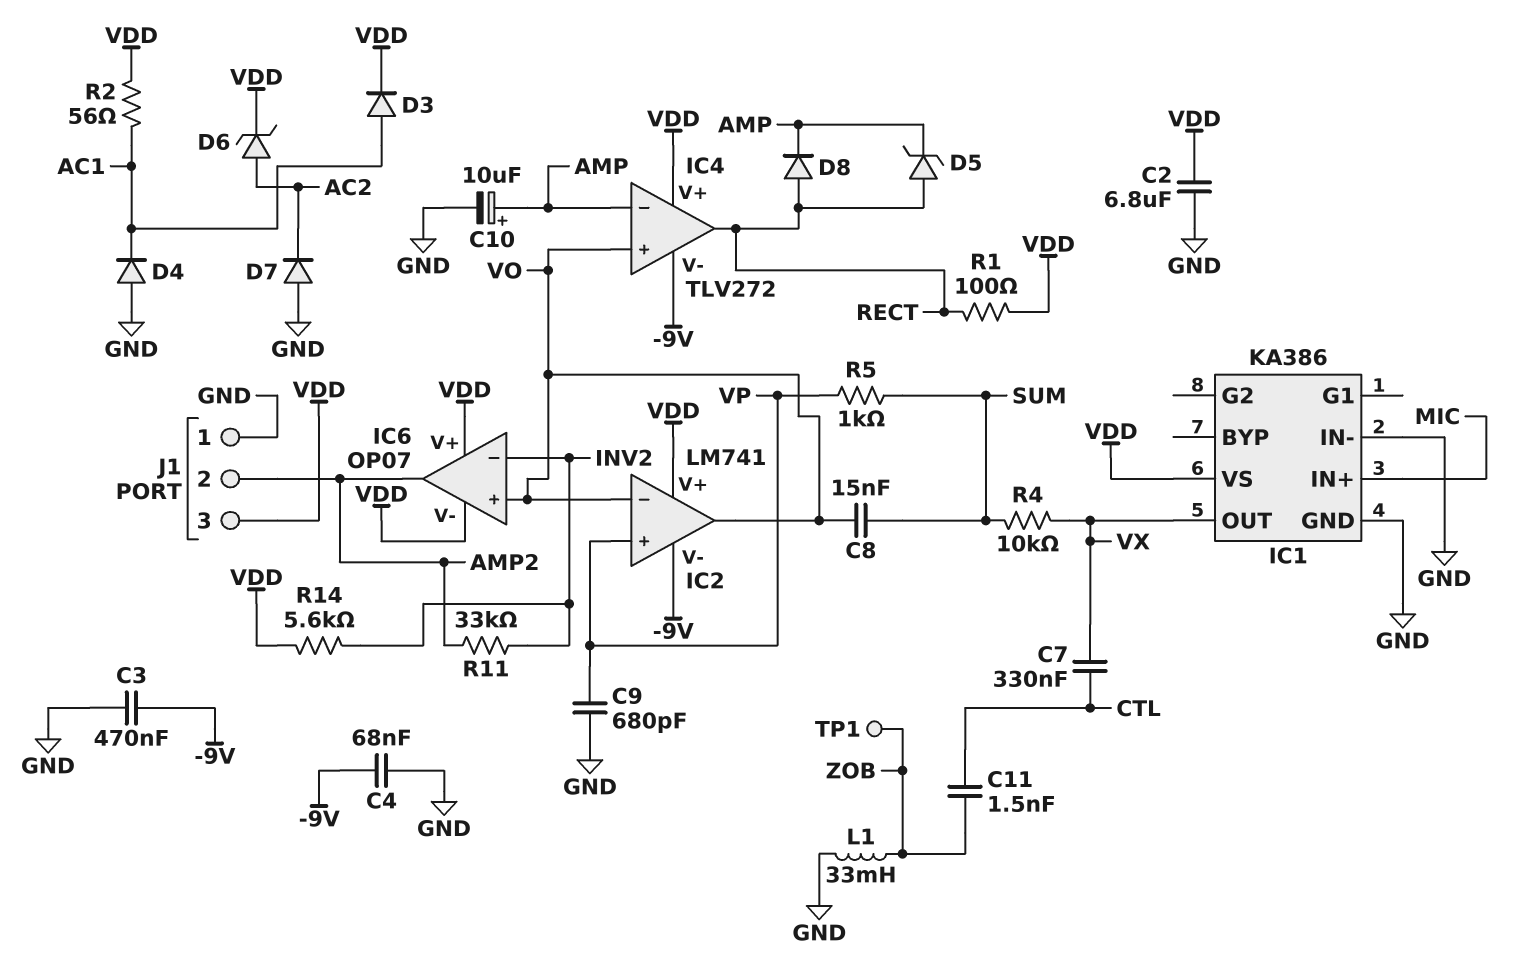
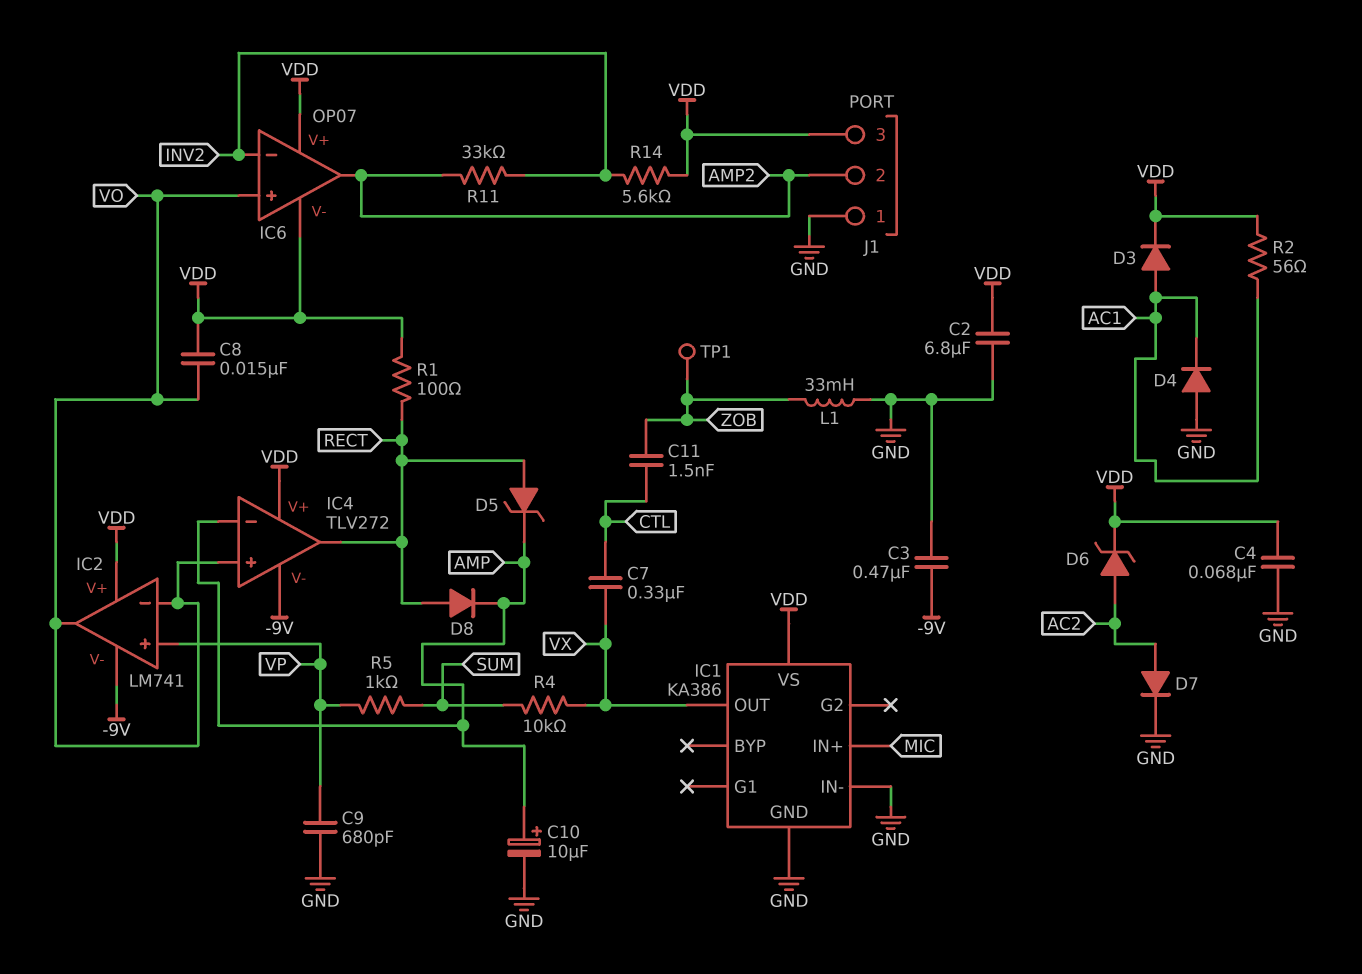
C4: 68nF (-9V, GND) -> 68nF (GND, VDD)
C8: 15nF (SUM, VO) -> 15nF (VDD, VO)
D7: diode (A GND, K AC2) -> diode (A AC2, K GND)

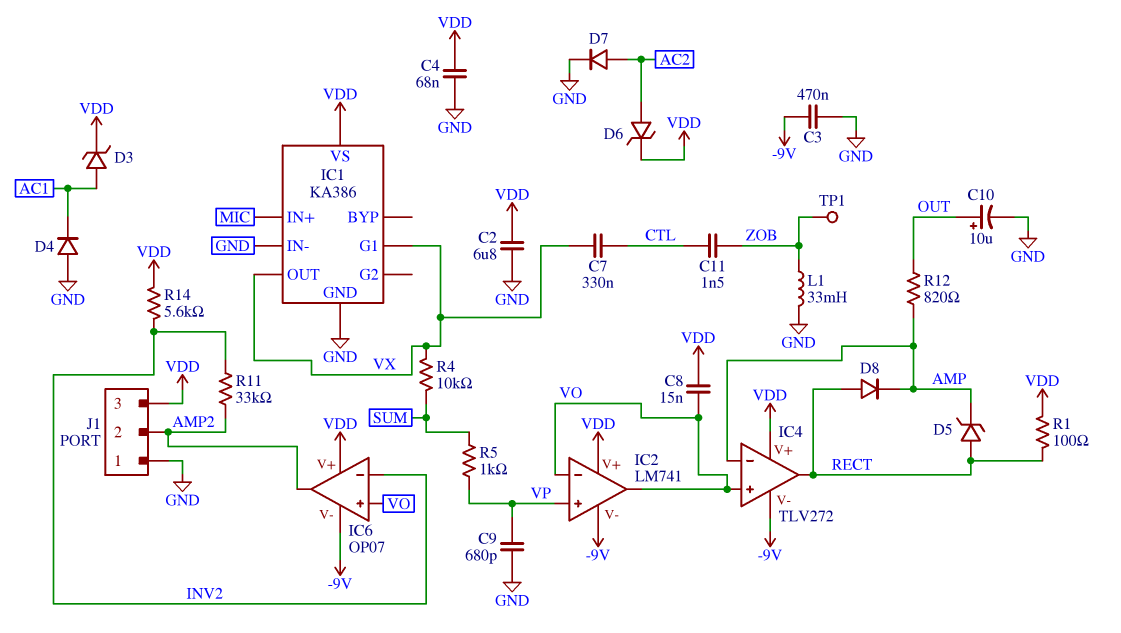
C10: 10uF (plus AMP, minus GND) -> 10uF (plus OUT, minus GND)
D3: diode (A AC1, K VDD) -> zener (A AC1, K VDD)
IC1 pin G1: none -> VX
IC6 pin V-: VDD -> -9V
R2: 56 (AC1, VDD) -> none
R12: none -> 820 (AMP, OUT)

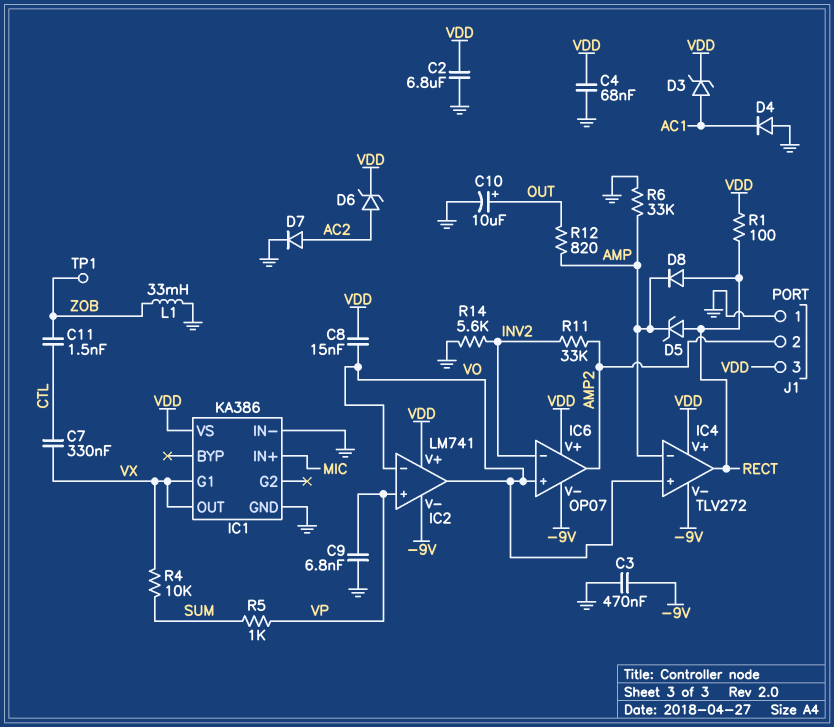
C9: 680pF (GND, VP) -> 6.8nF (GND, VP)
R6: none -> 33k (AMP, GND)
R14: 5.6k (INV2, VDD) -> 5.6k (GND, INV2)

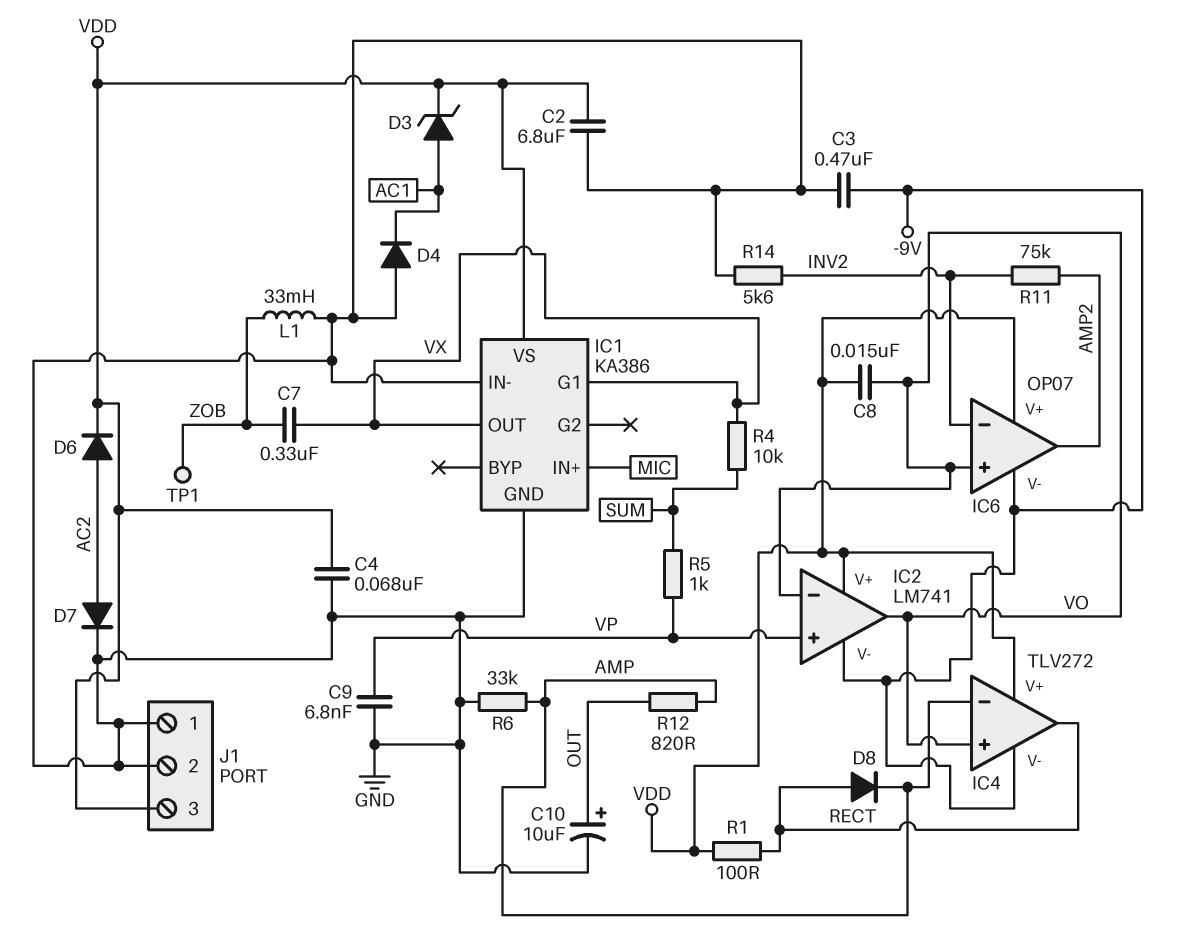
C7: 330nF (CTL, VX) -> 330nF (VX, ZOB)
C11: 1.5nF (CTL, ZOB) -> none
D5: zener (A RECT, K AMP) -> none
D6: zener (A AC2, K VDD) -> diode (A AC2, K VDD)
J1 pin 2: AMP2 -> GND
R11: 33k (AMP2, INV2) -> 75k (AMP2, INV2)

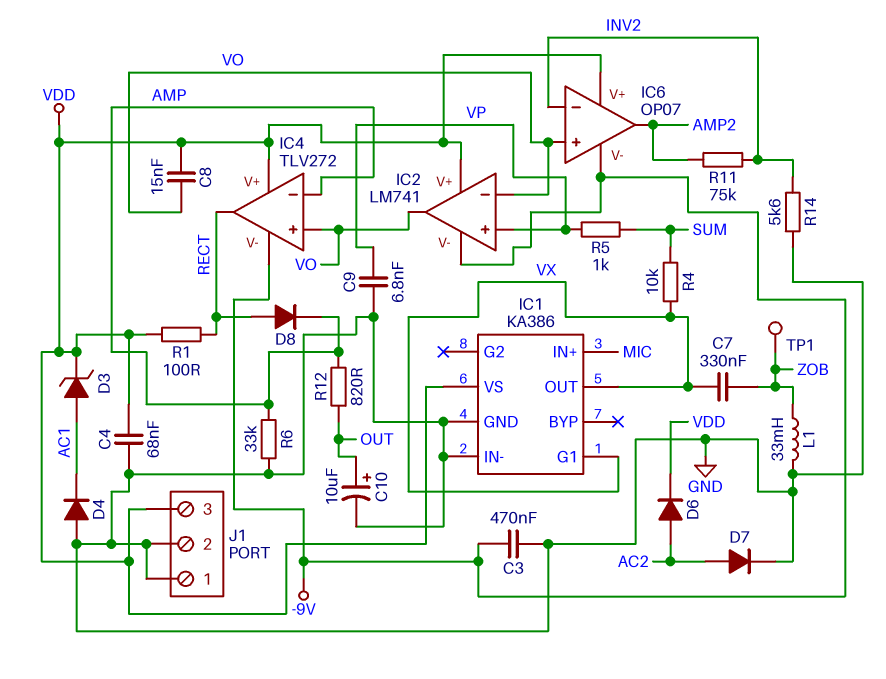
C2: 6.8uF (GND, VDD) -> none

